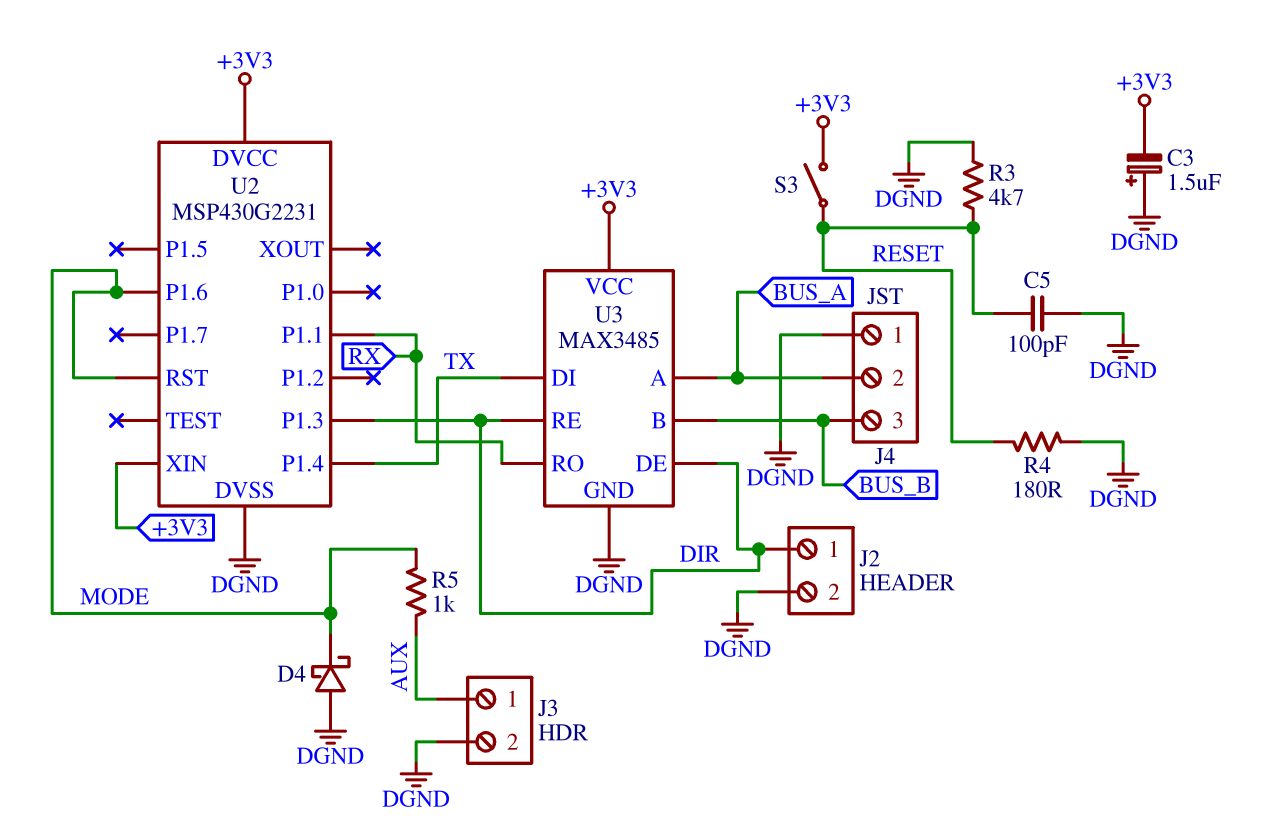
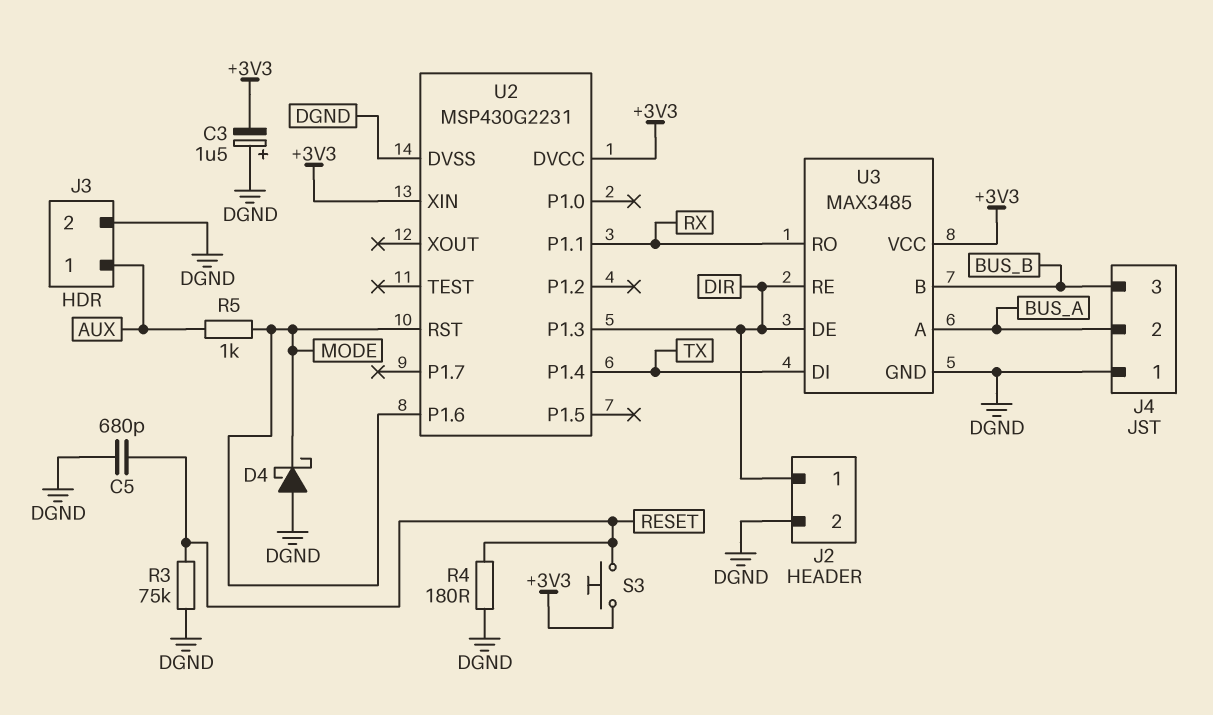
C5: 100pF (DGND, RESET) -> 680pF (DGND, RESET)
R3: 4.7k (DGND, RESET) -> 75k (DGND, RESET)
S3: switch (+3V3, RESET) -> button (+3V3, RESET)

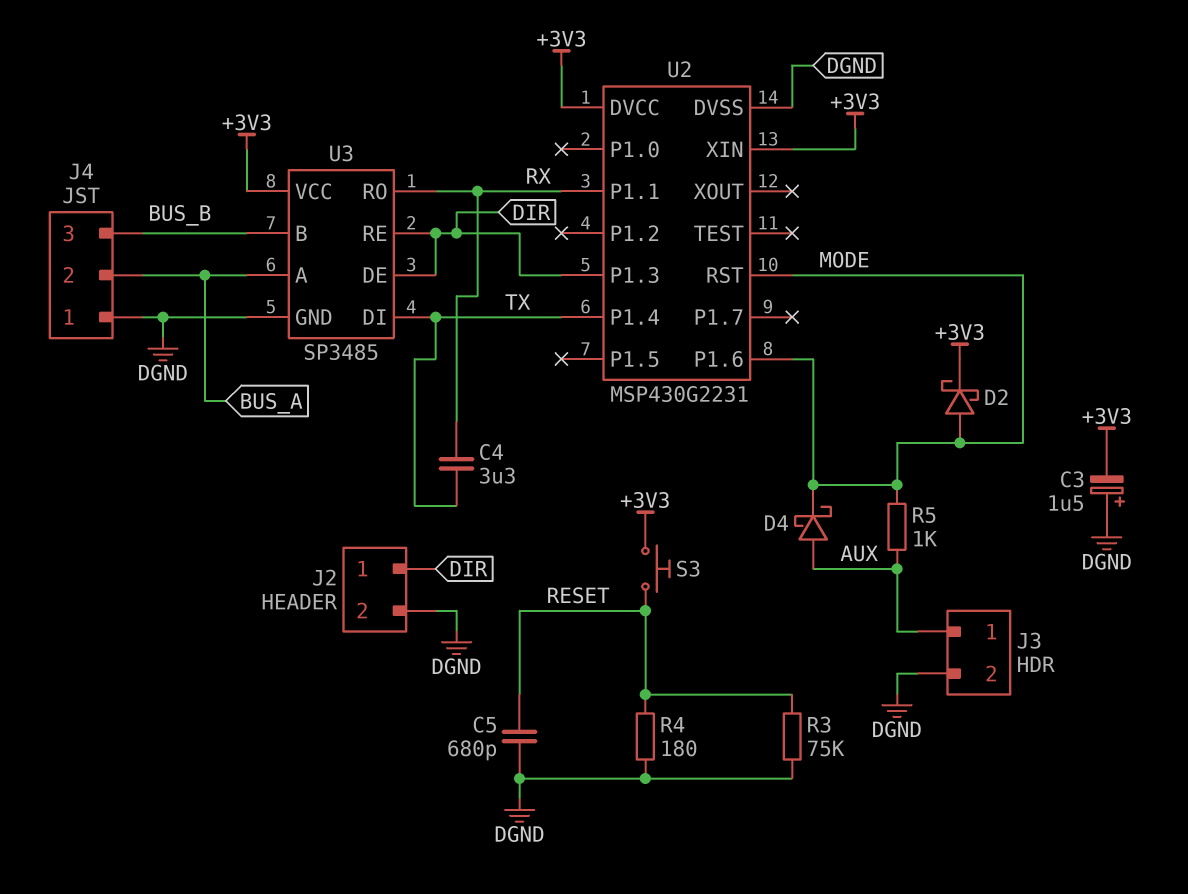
C4: none -> 3.3uF (RX, TX)
D2: none -> schottky (A MODE, K +3V3)
D4: schottky (A DGND, K MODE) -> schottky (A AUX, K MODE)
U3: MAX3485 -> SP3485

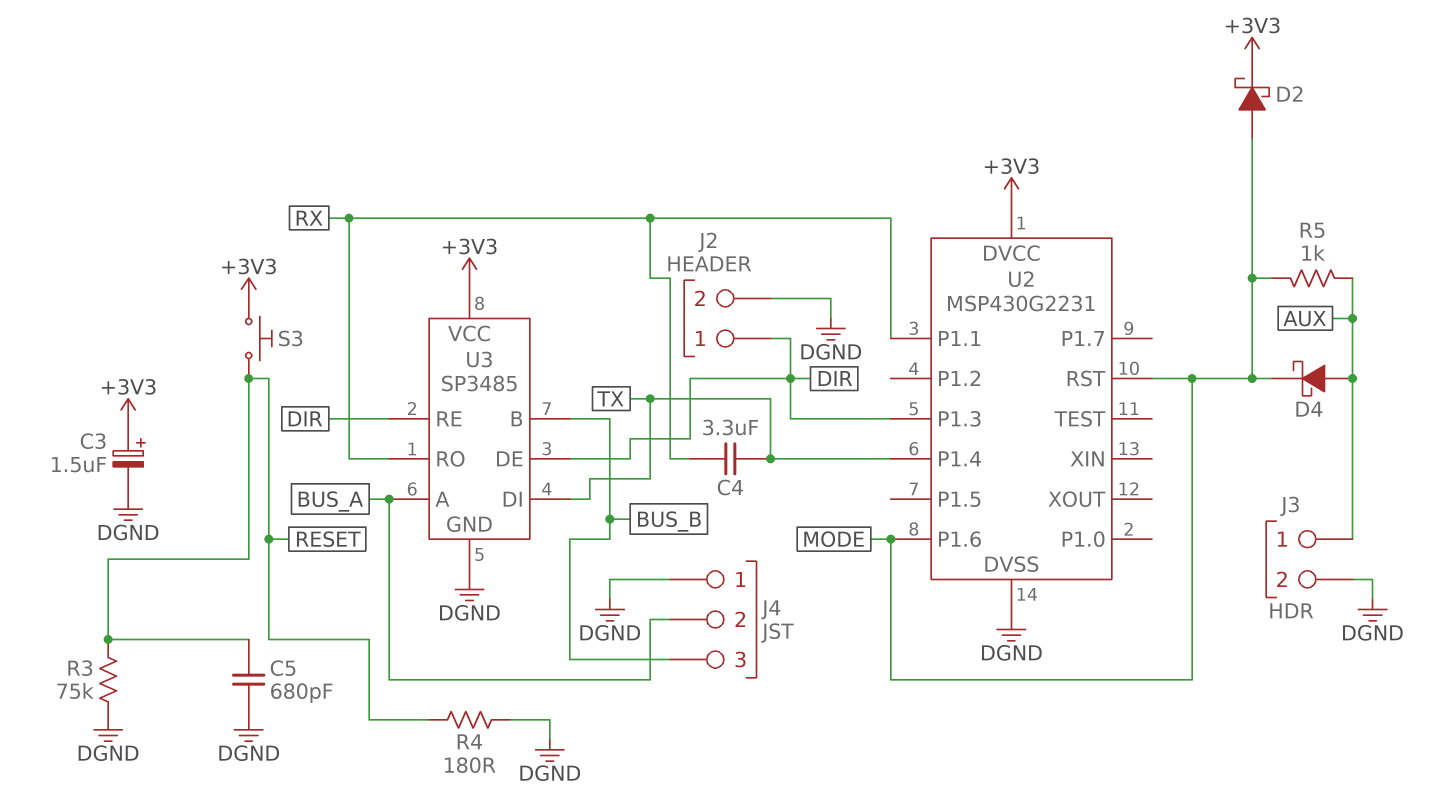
C3: 1.5uF (plus DGND, minus +3V3) -> 1.5uF (plus +3V3, minus DGND)
U2 pin XIN: +3V3 -> none

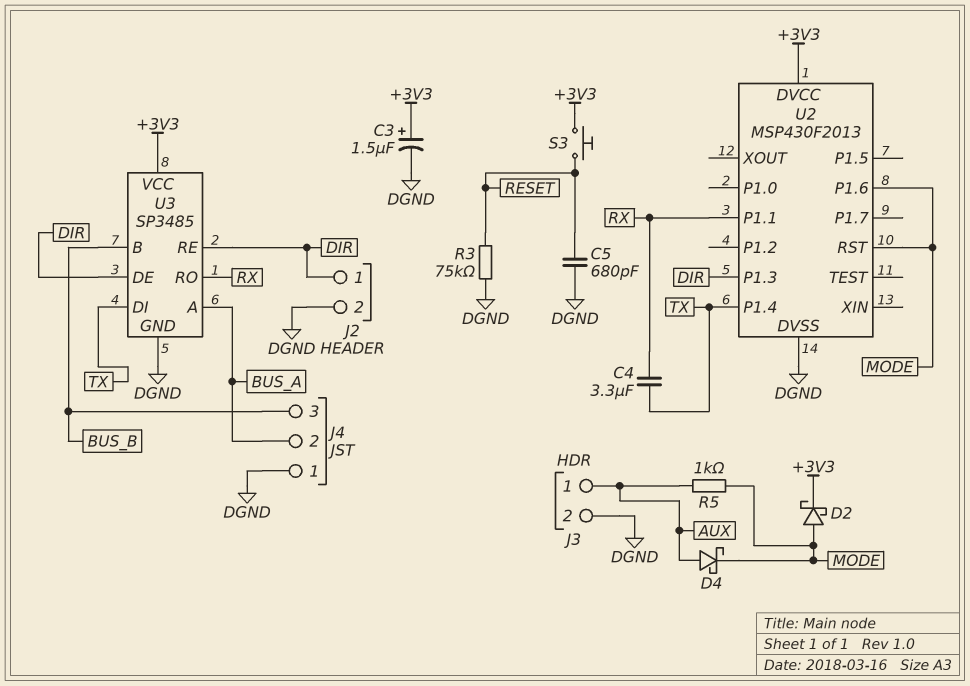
R4: 180 (DGND, RESET) -> none
U2: MSP430G2231 -> MSP430F2013

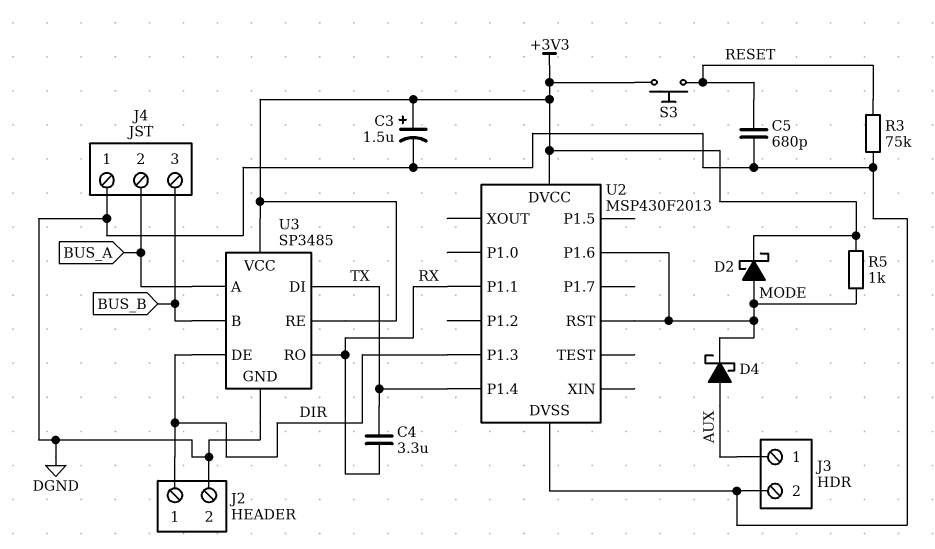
R5: 1k (AUX, MODE) -> 1k (+3V3, MODE)
U3 pin RE: DIR -> +3V3

